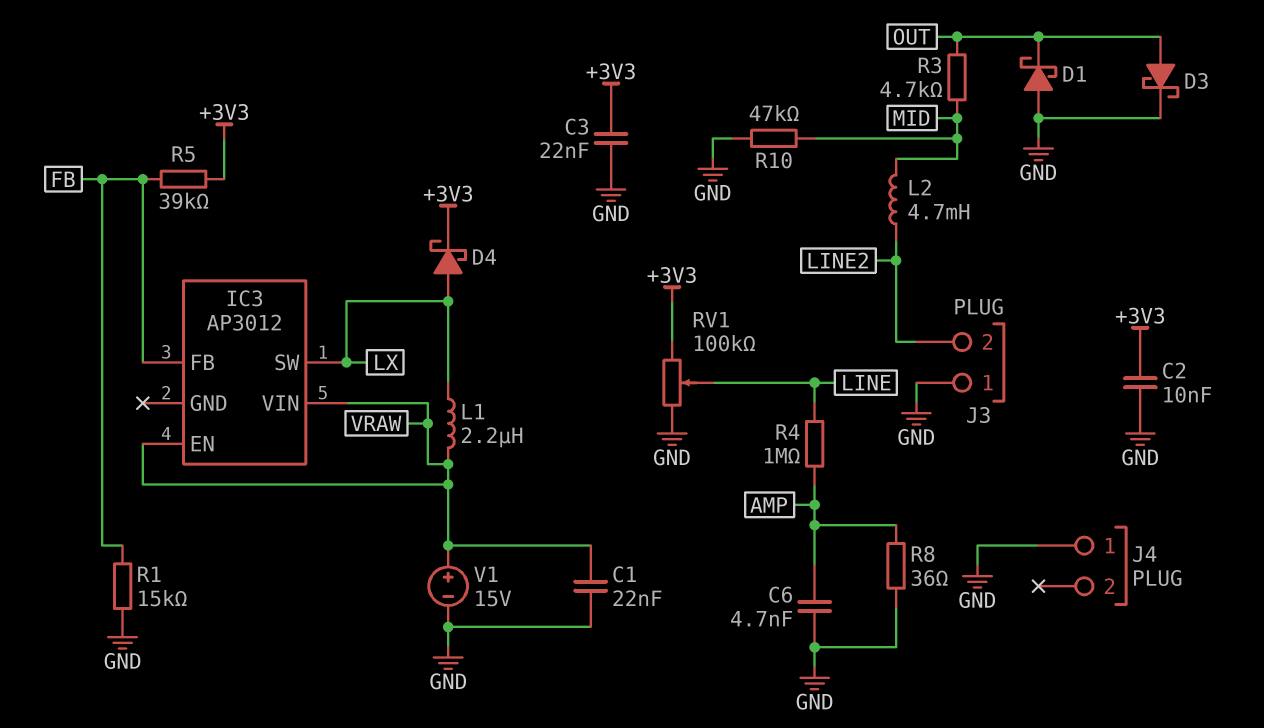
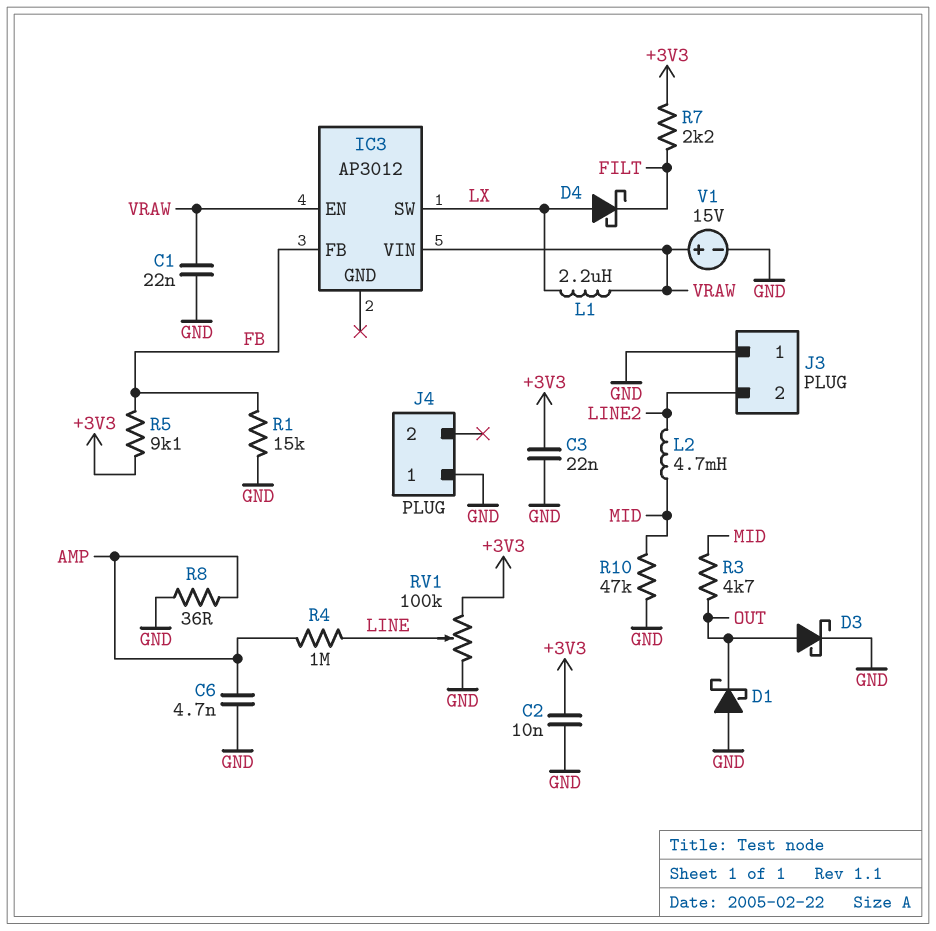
D4: schottky (A LX, K +3V3) -> schottky (A LX, K FILT)
R5: 39k (+3V3, FB) -> 9.1k (+3V3, FB)
R7: none -> 2.2k (+3V3, FILT)

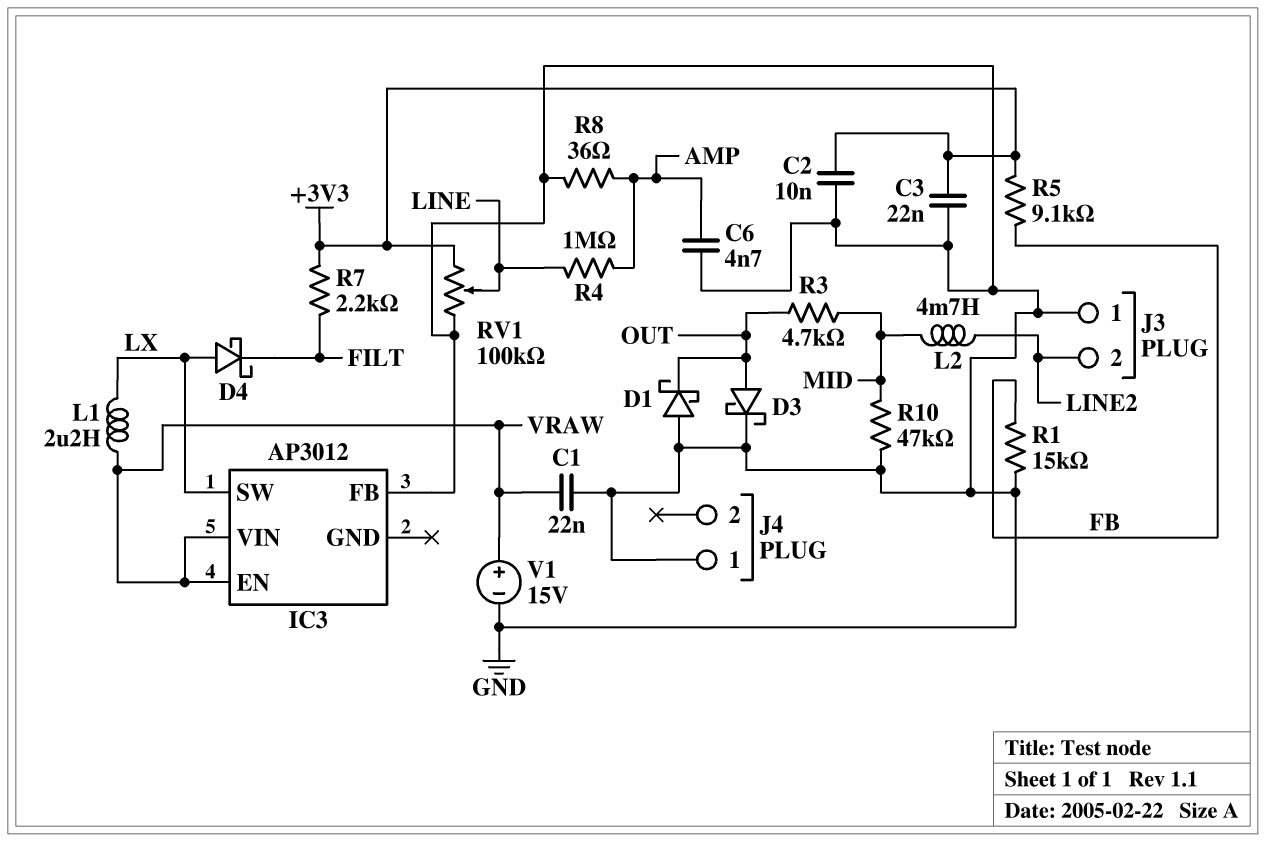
IC3 pin FB: FB -> GND

